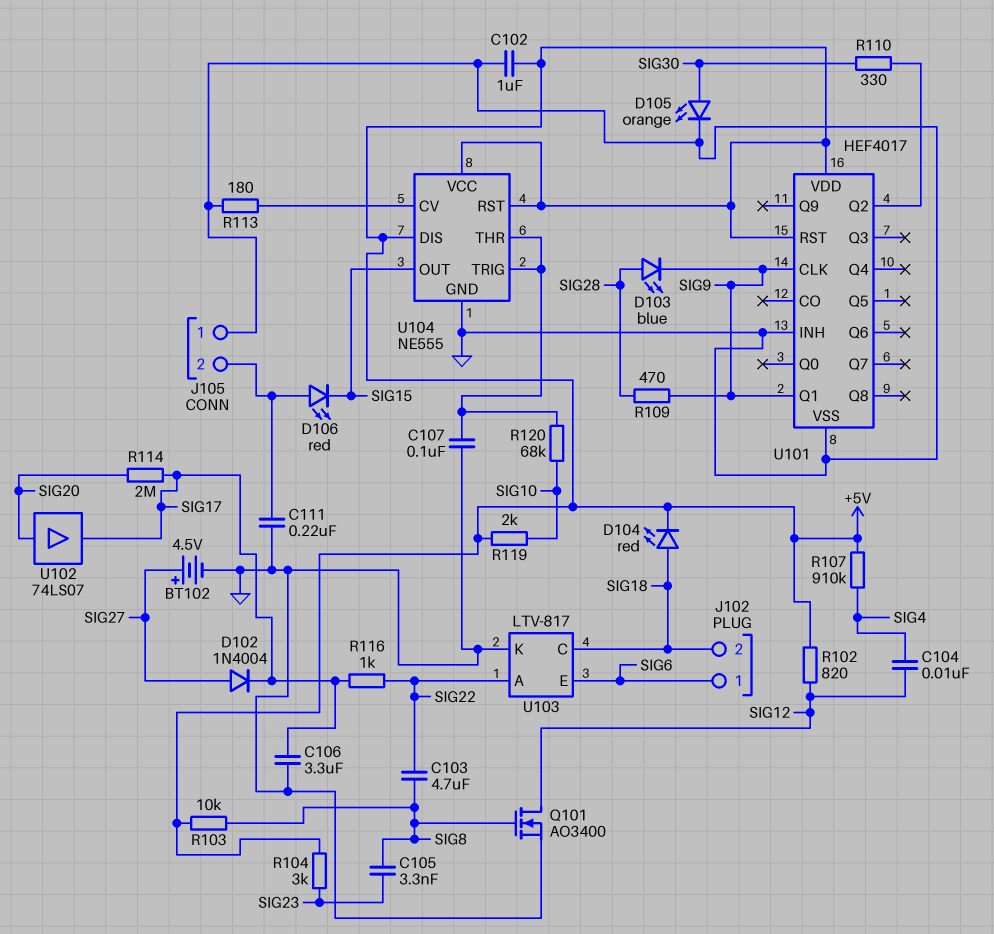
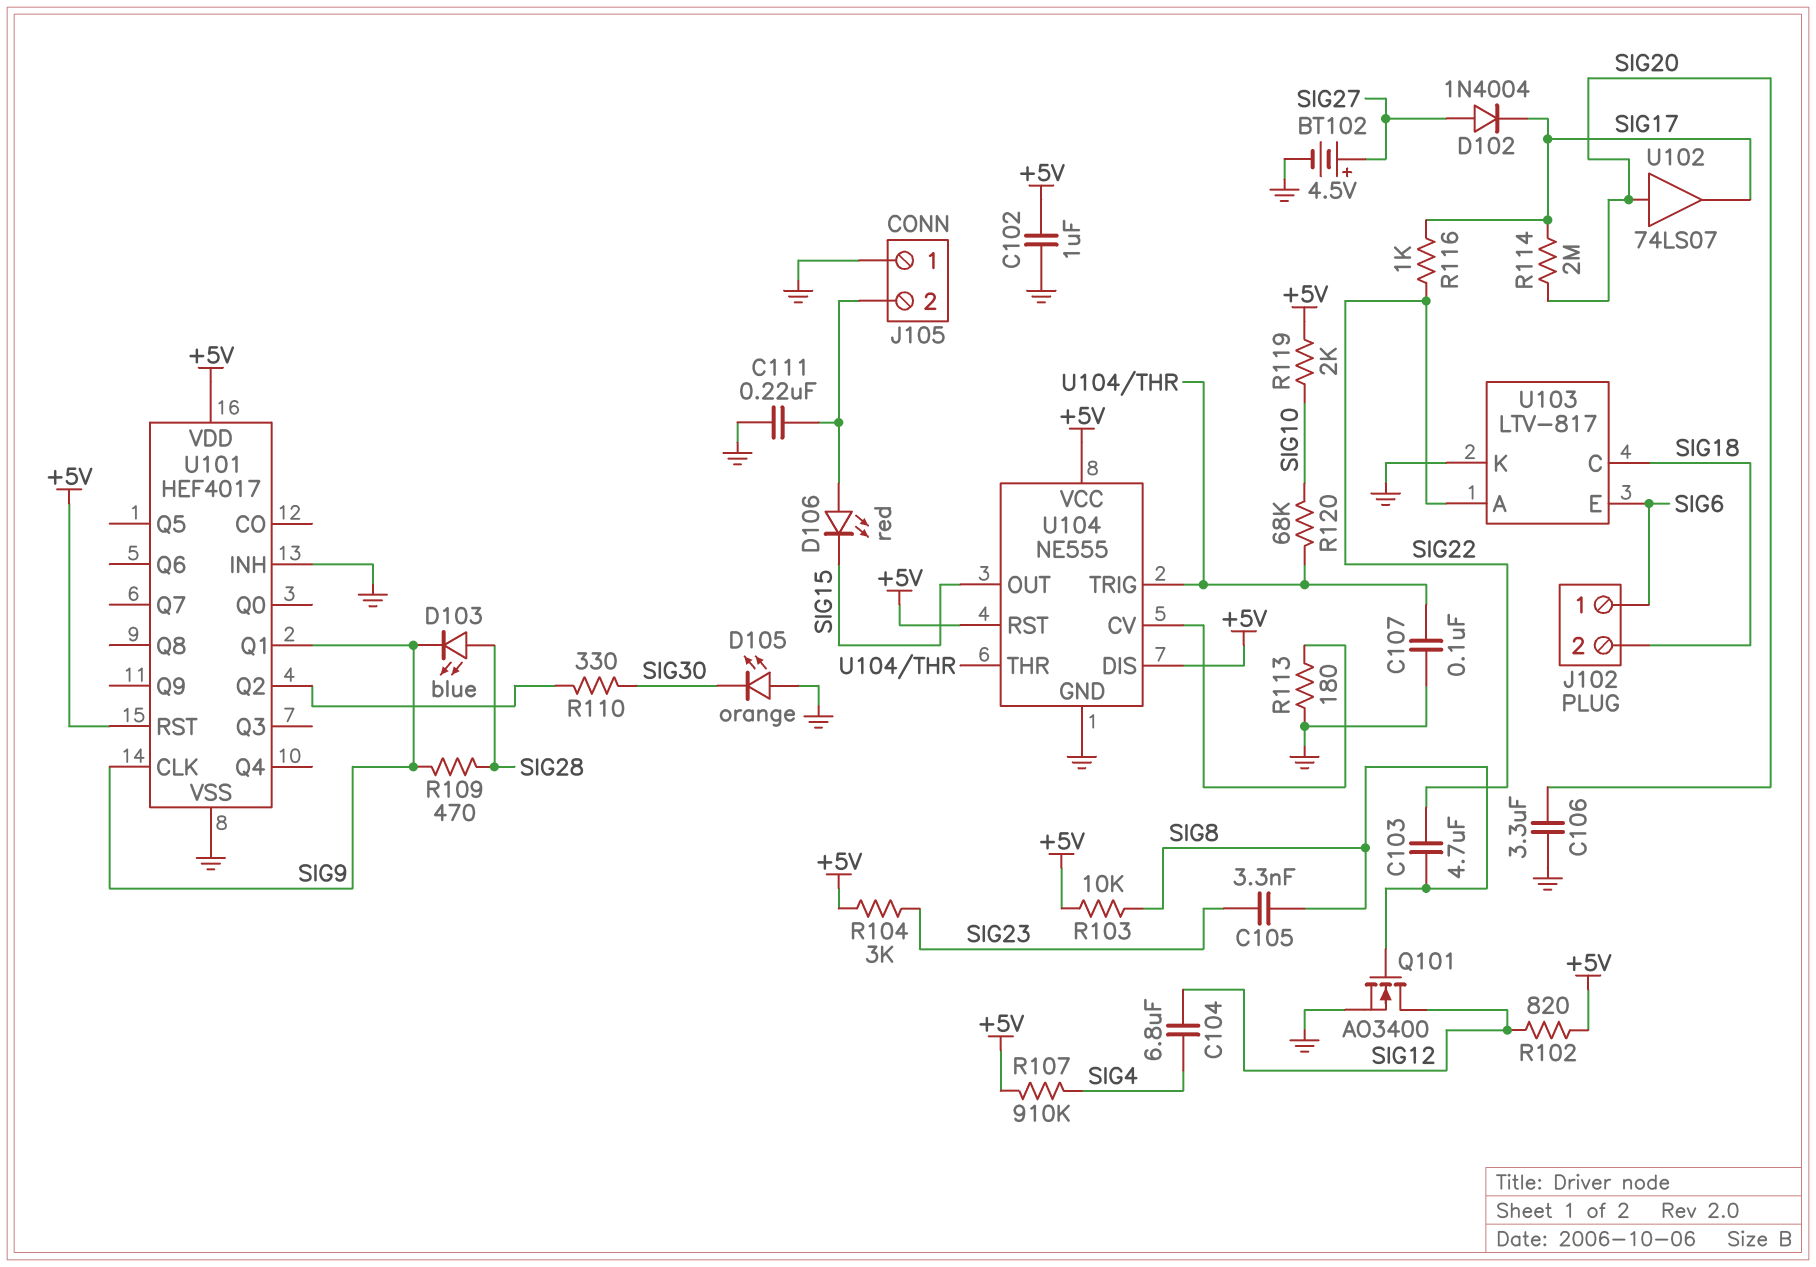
C104: 10nF (SIG4, SIG12) -> 6.8uF (SIG4, SIG12)
C106: 3.3uF (GND, SIG17) -> 3.3uF (GND, SIG20)
D104: LED red (A SIG18, K +5V) -> none
D105: LED orange (A SIG30, K GND) -> LED orange (A GND, K SIG30)

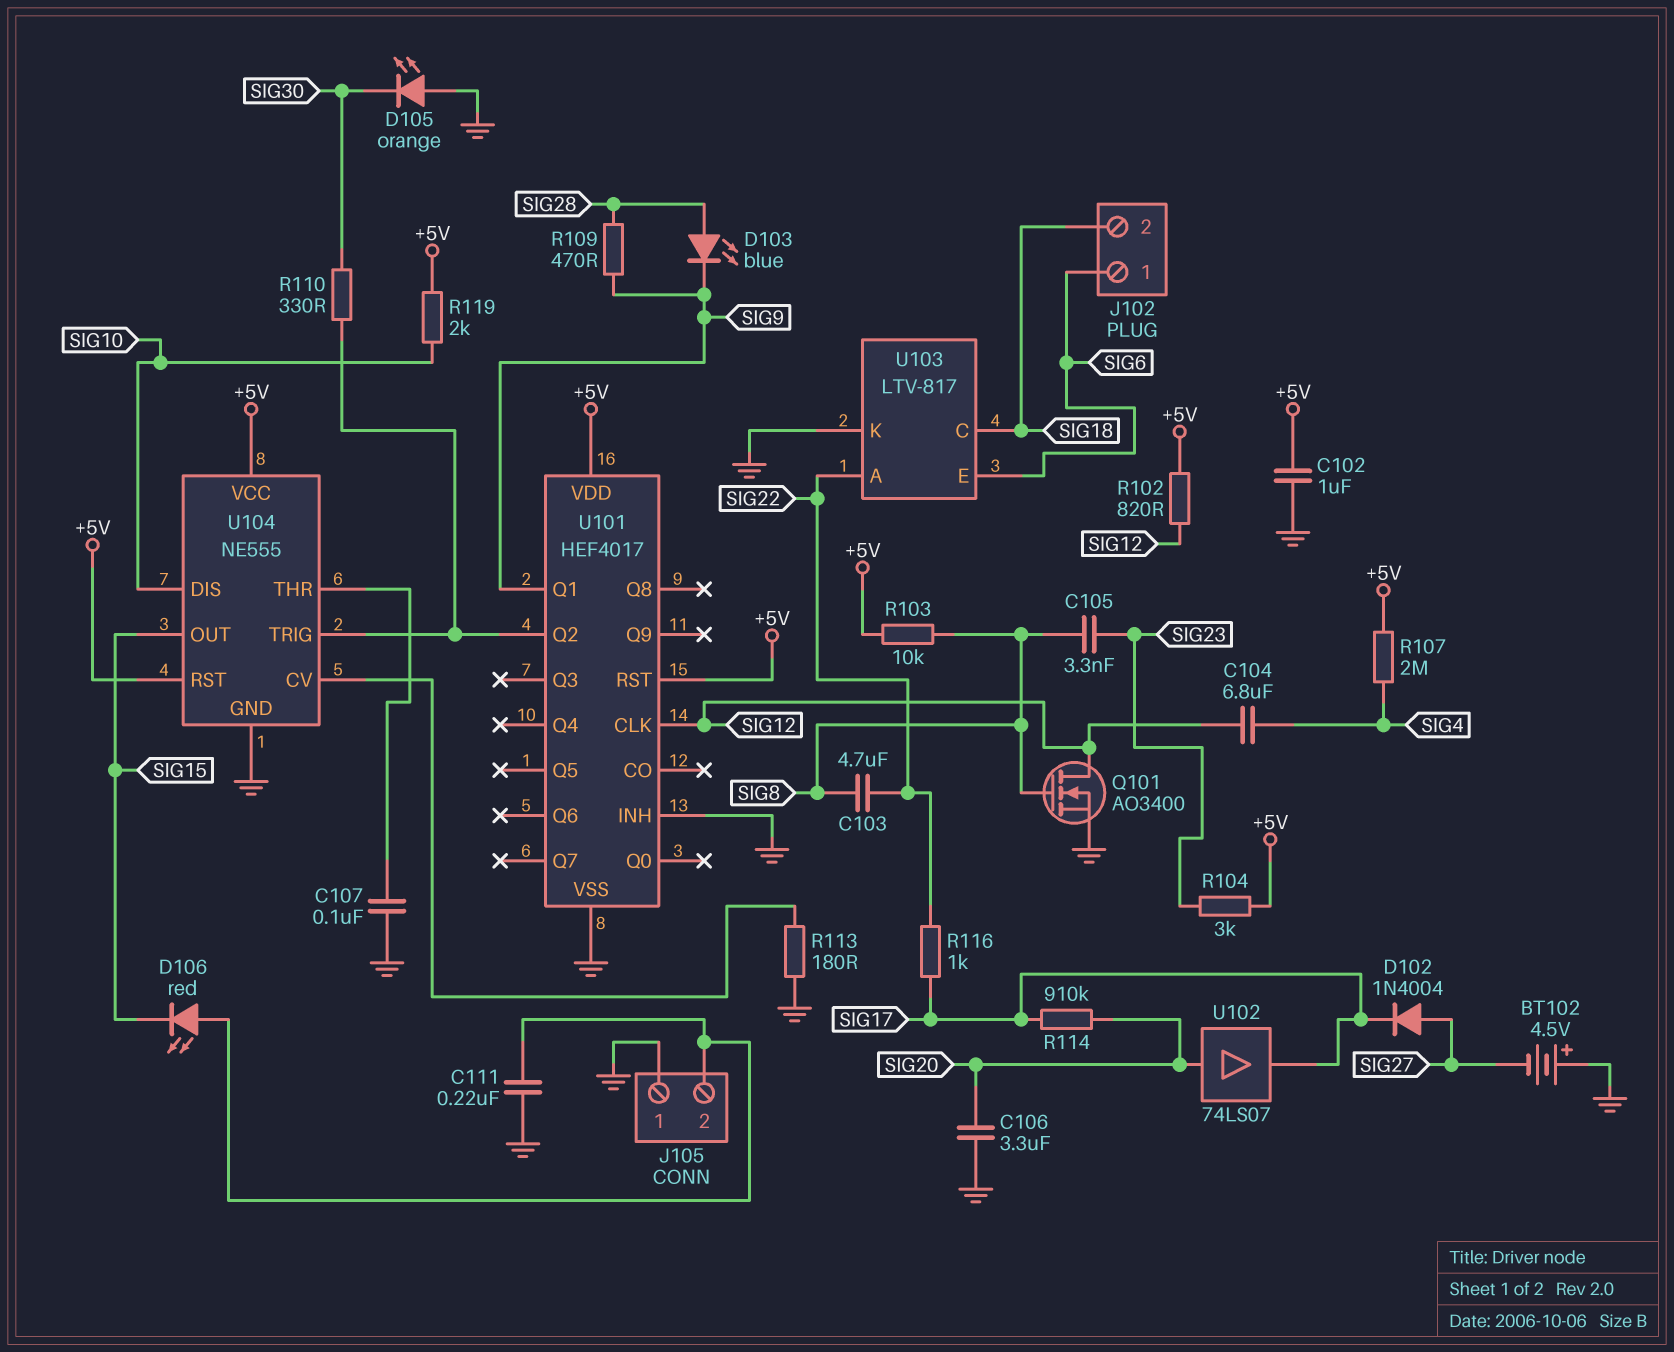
BT102: 4.5V (plus SIG27, minus GND) -> 4.5V (plus GND, minus SIG27)
R107: 910k (+5V, SIG4) -> 2M (+5V, SIG4)
R114: 2M (SIG17, SIG20) -> 910k (SIG17, SIG20)
R120: 68k (SIG10, U104/THR) -> none
U101 pin CLK: SIG9 -> SIG12
U104 pin DIS: +5V -> SIG10
U104 pin TRIG: U104/THR -> U101/Q2

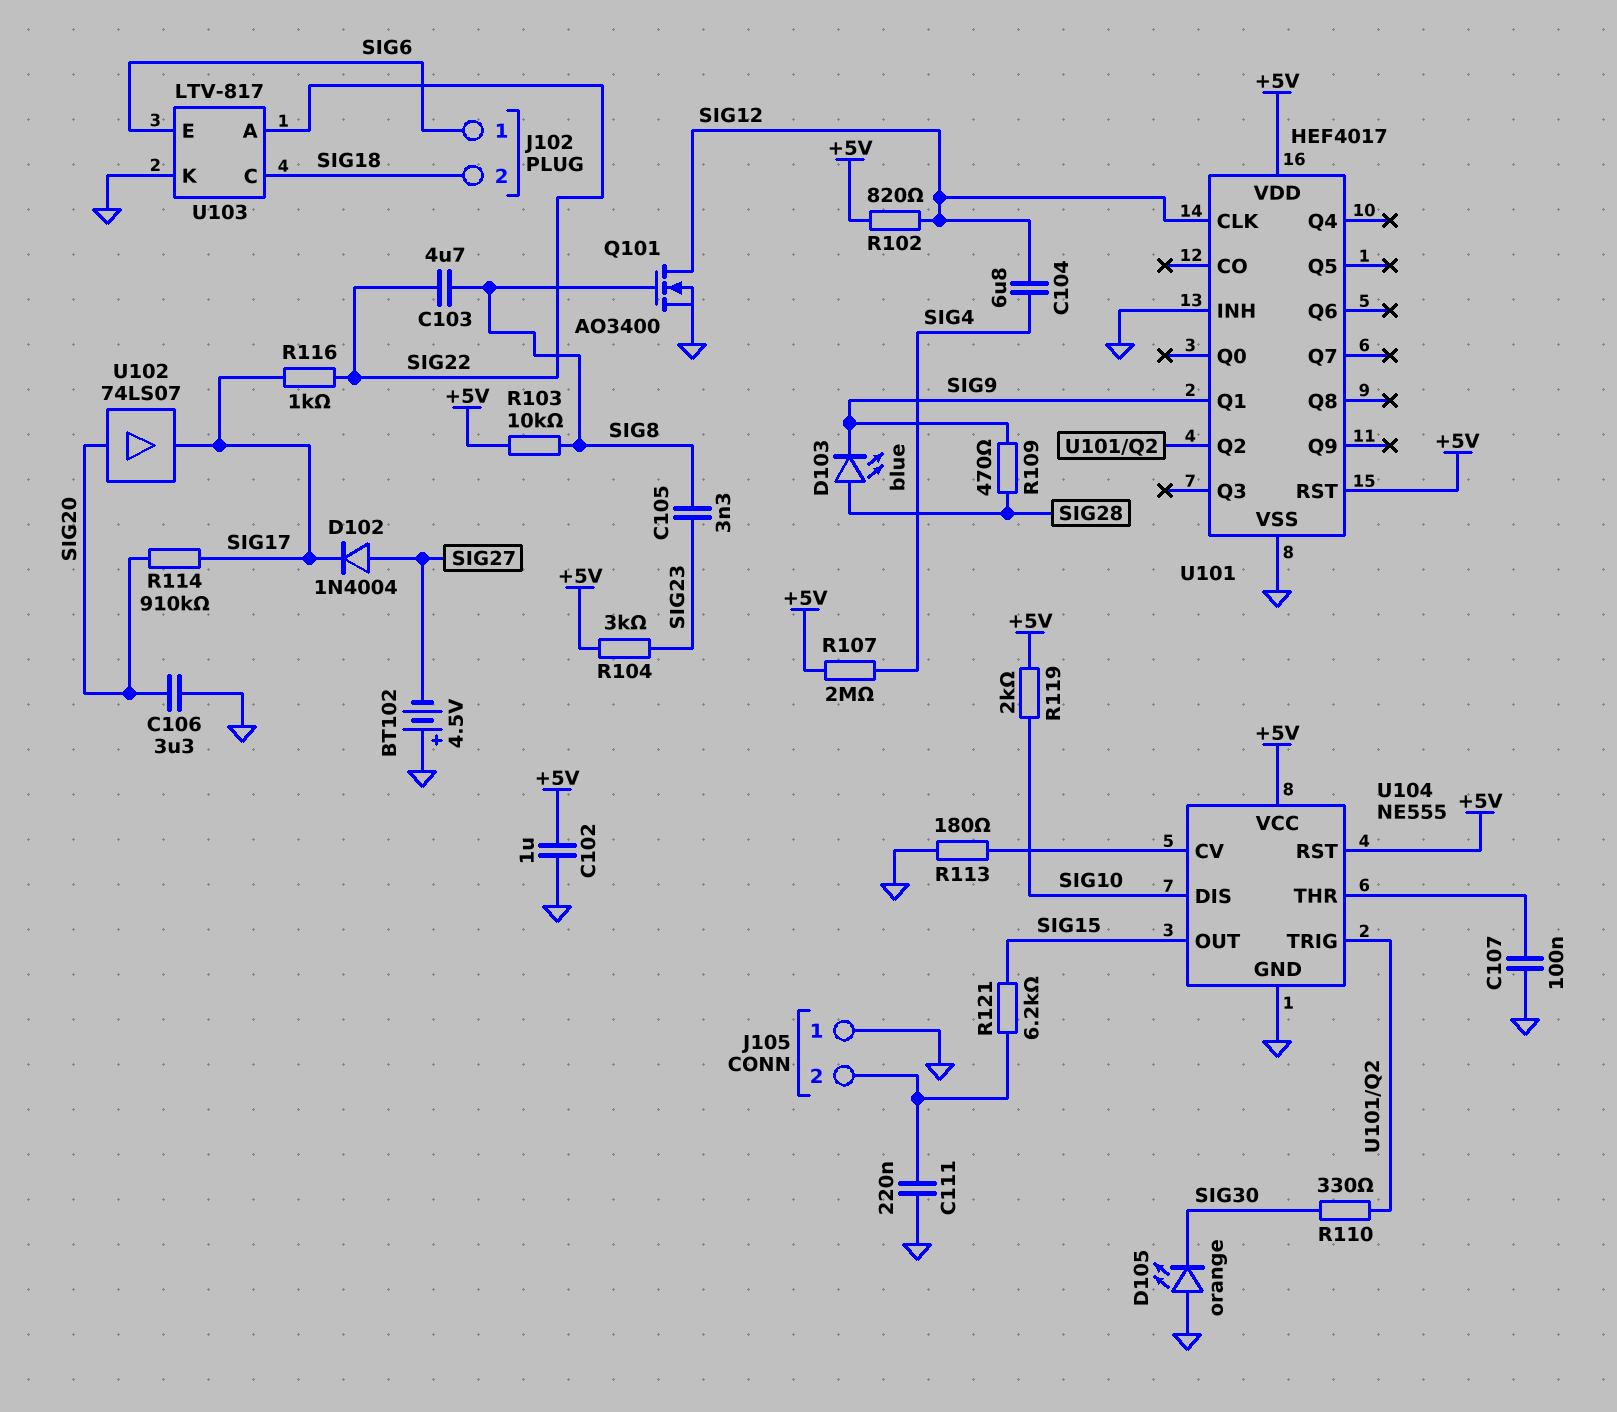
D106: LED red (A J105/2, K SIG15) -> none
R121: none -> 6.2k (J105/2, SIG15)

